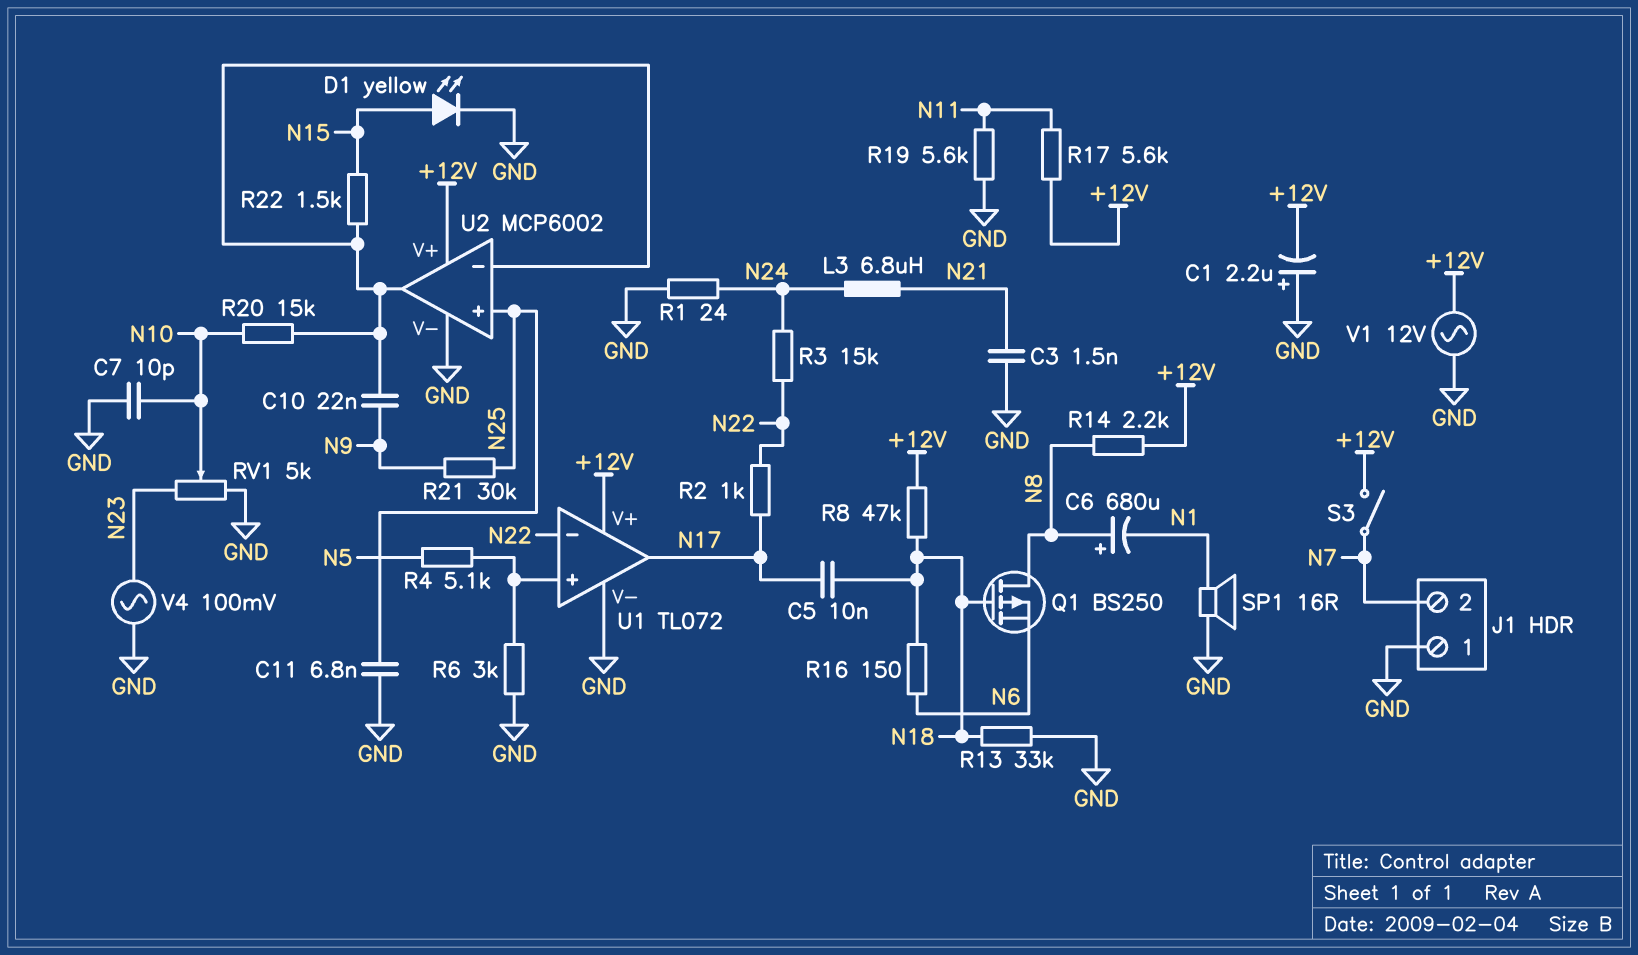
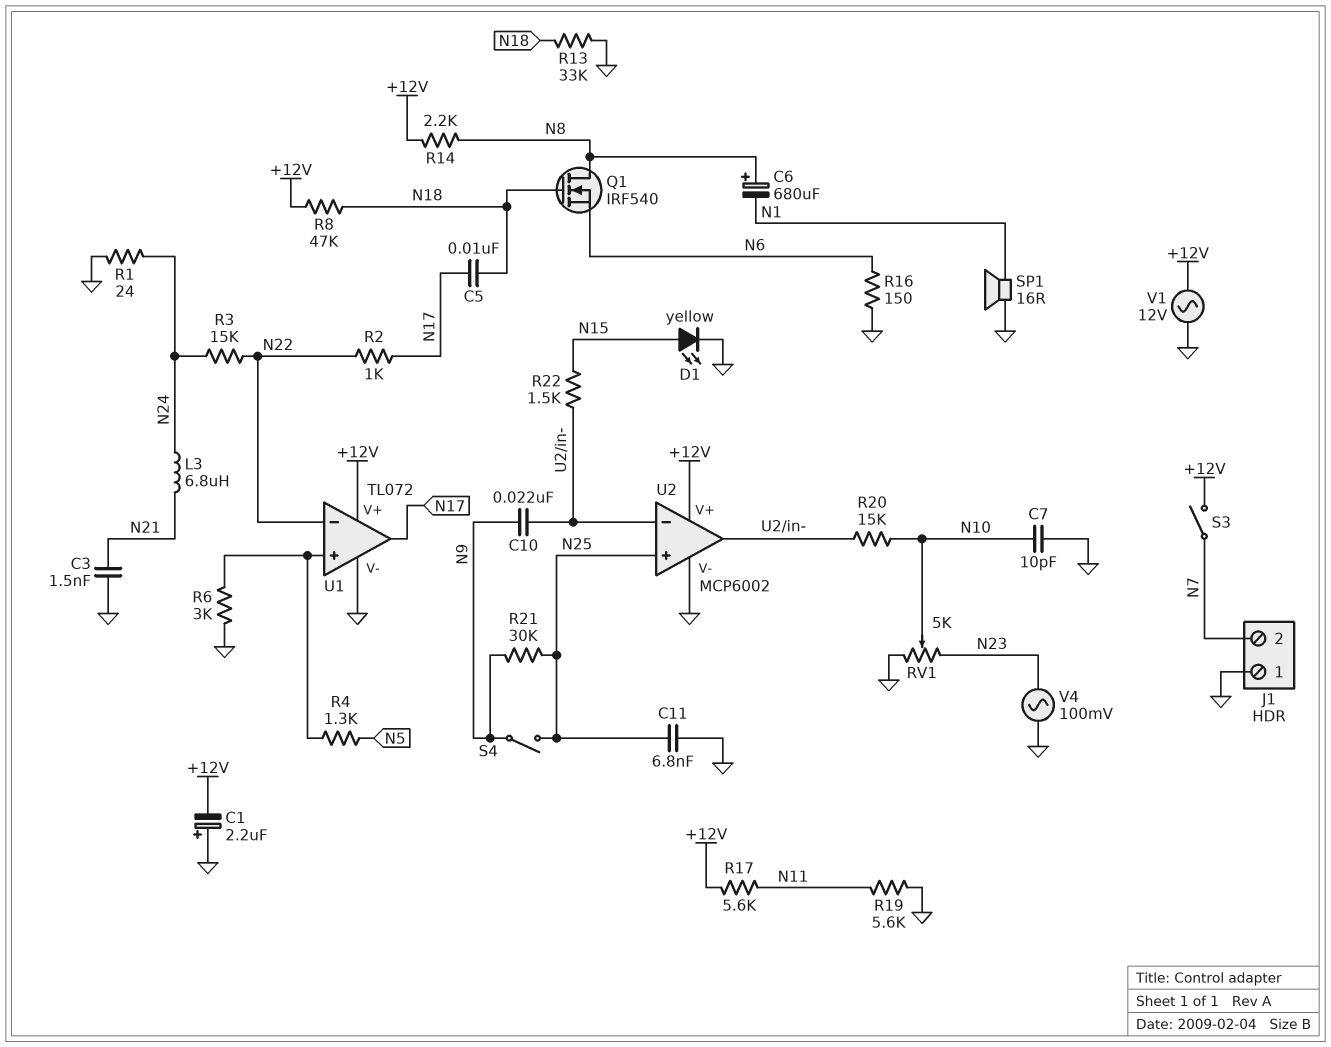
Q1: PMOS BS250 (G N18, D N8, S N6) -> NMOS IRF540 (G N18, D N8, S N6)
R4: 5.1k (N5, U1/in+) -> 1.3k (N5, U1/in+)
R16: 150 (N6, N18) -> 150 (GND, N6)
S4: none -> switch (N9, N25)

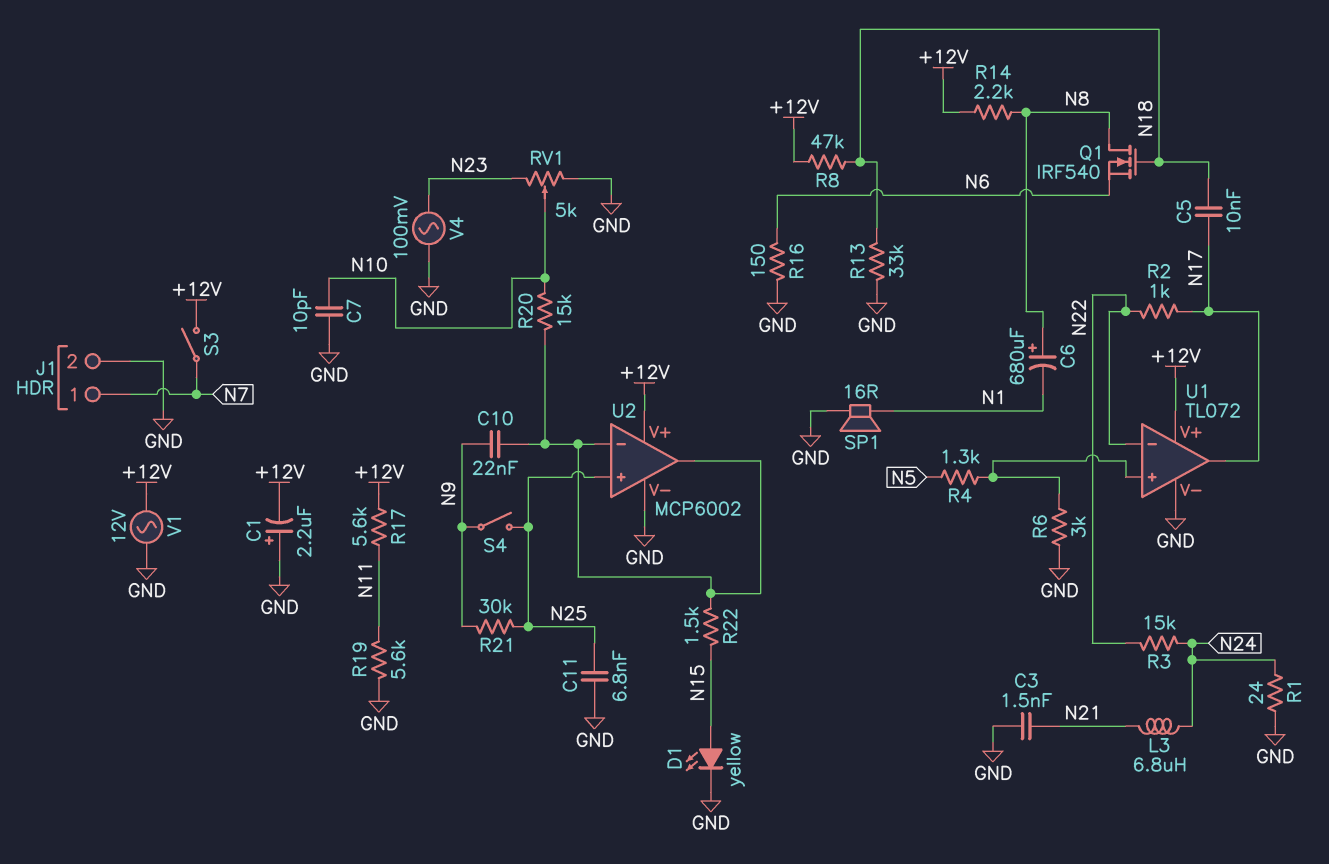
J1 pin 1: GND -> N7
J1 pin 2: N7 -> GND

